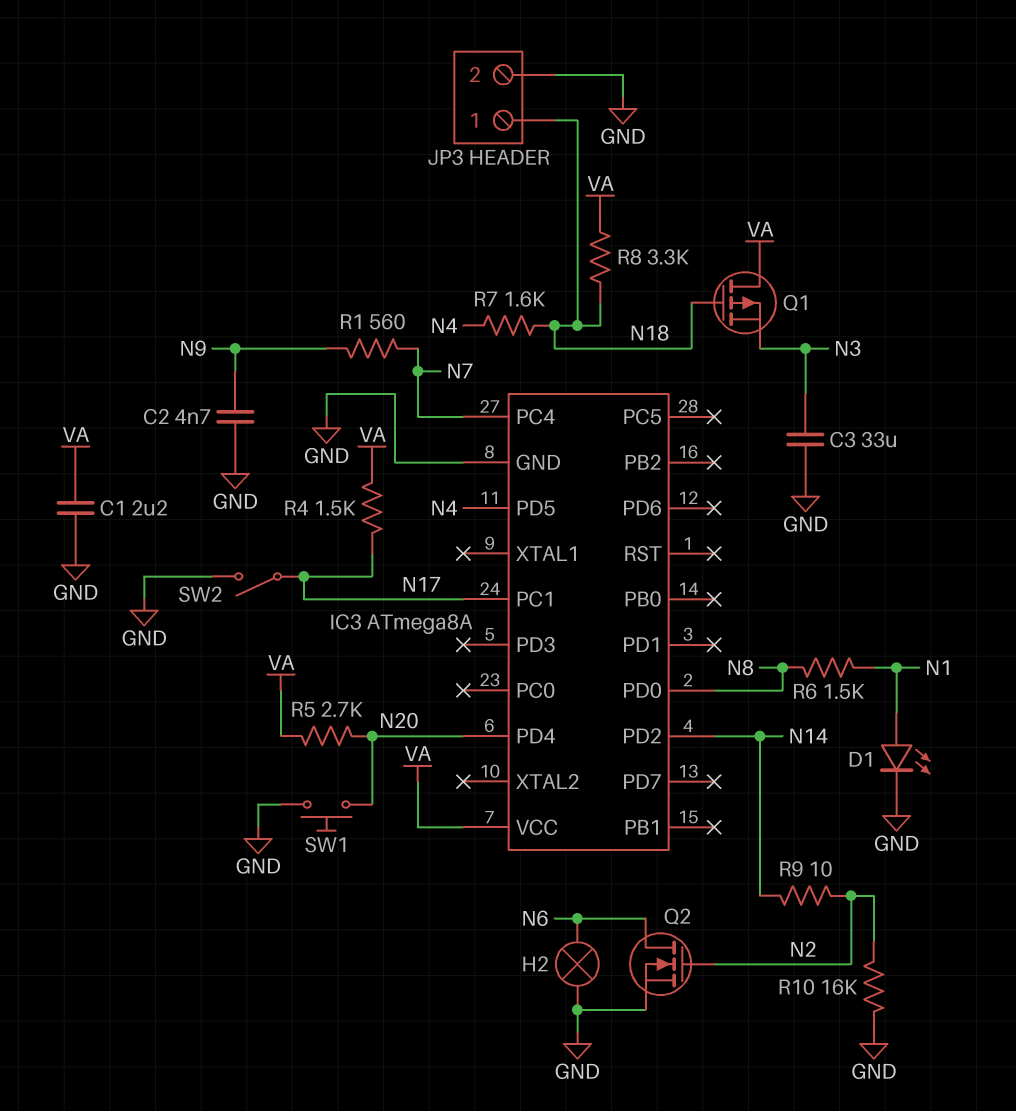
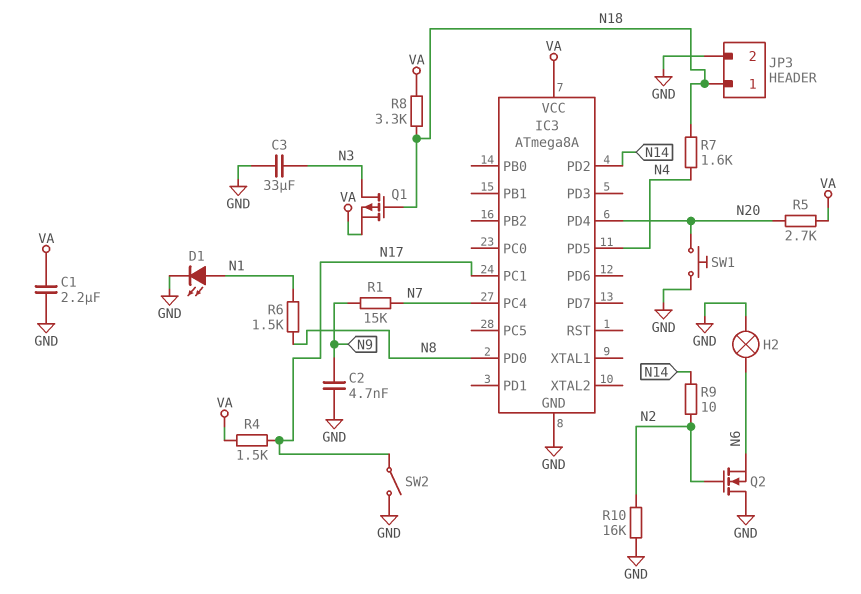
Q1: PMOS (G N18, D VA, S N3) -> PMOS (G N18, D N3, S VA)
Q2: NMOS (G N2, D N6, S GND) -> NMOS (G N2, D GND, S N6)
R1: 560 (N7, N9) -> 15k (N7, N9)

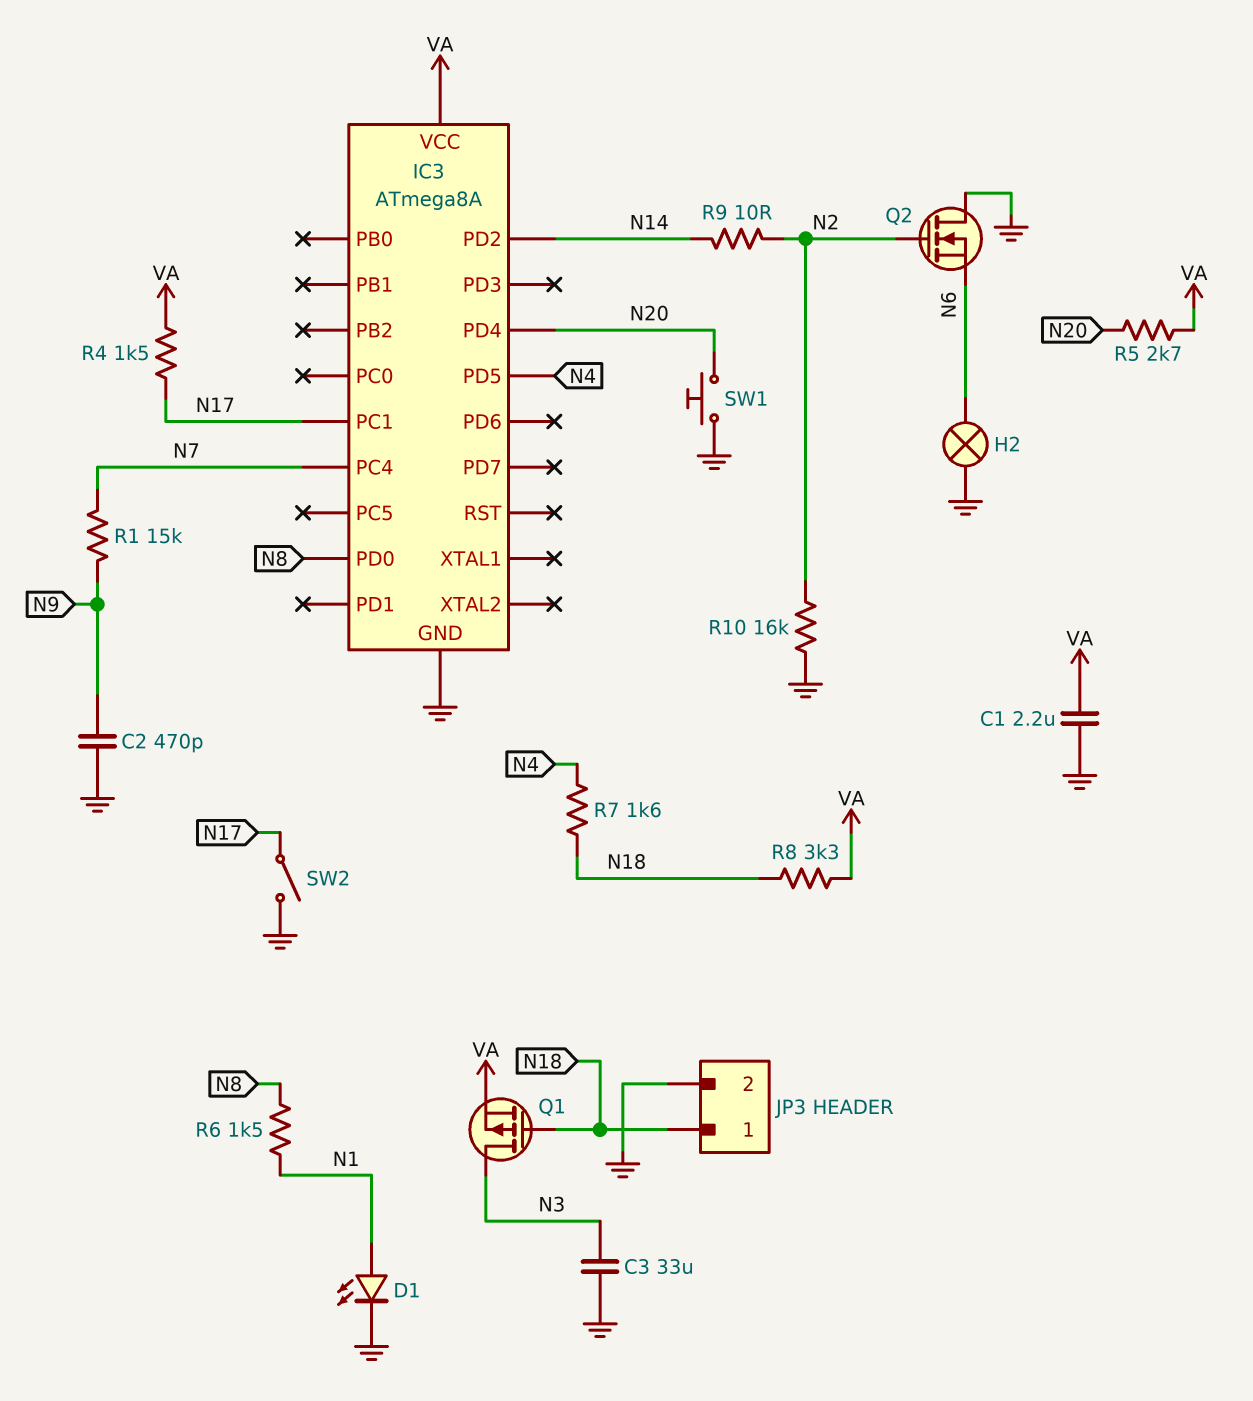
C2: 4.7nF (GND, N9) -> 470pF (GND, N9)

